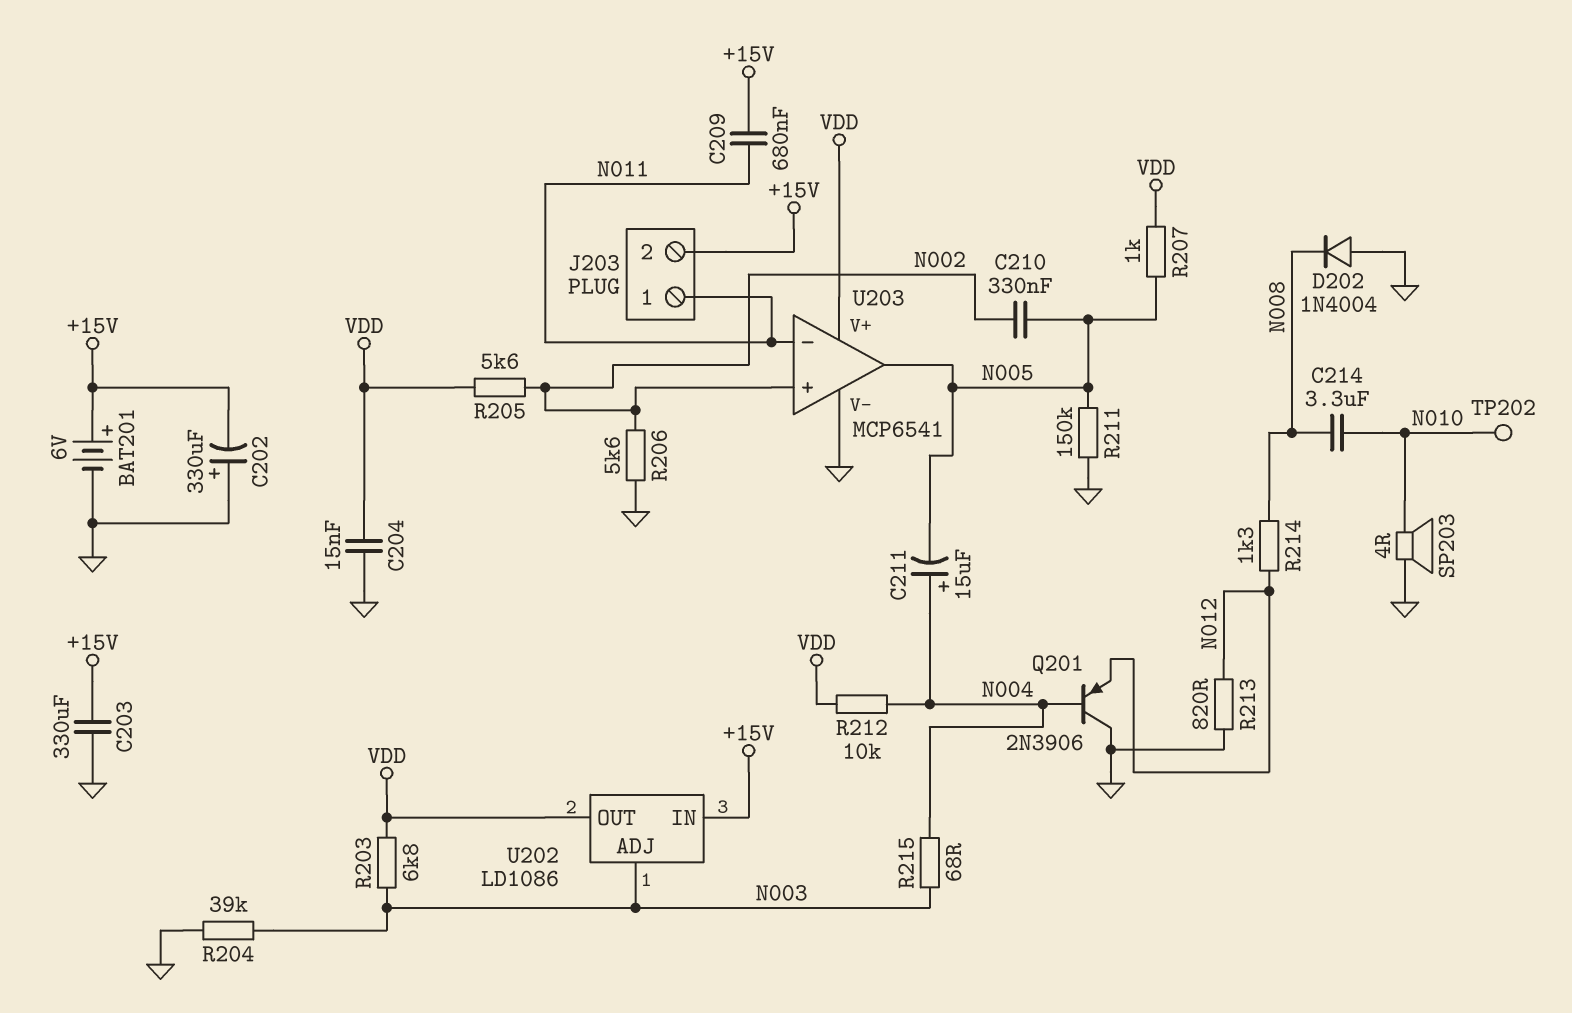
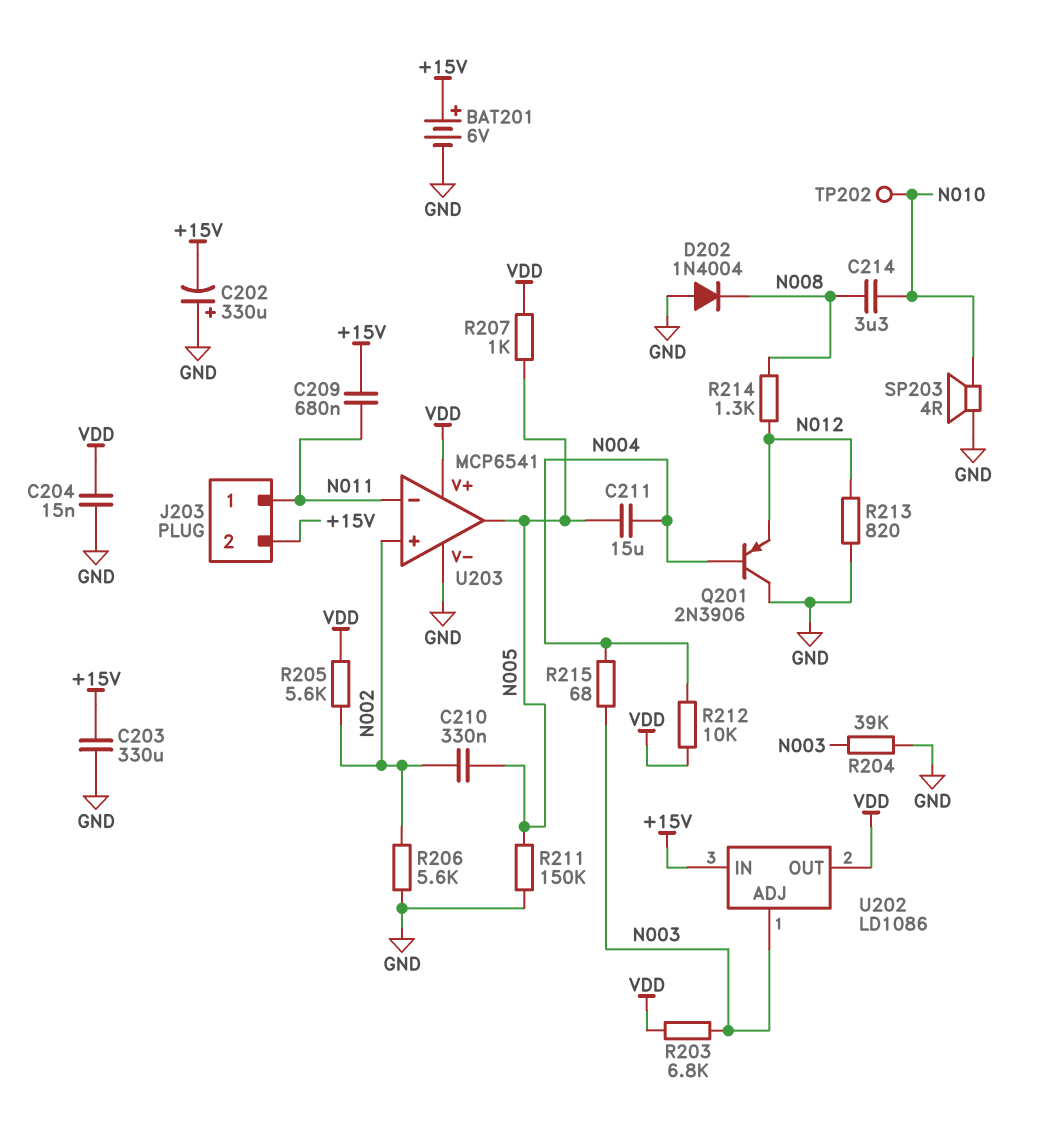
C211: 15uF (plus N004, minus N005) -> 15uF (N004, N005)

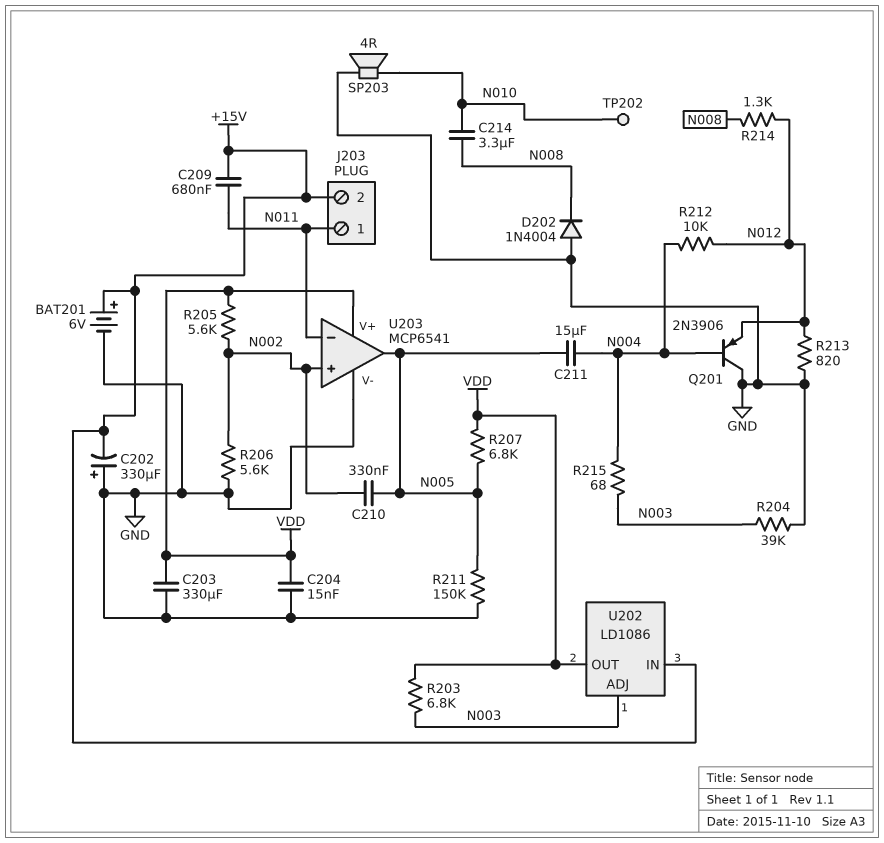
C203: 330uF (+15V, GND) -> 330uF (GND, VDD)
R207: 1k (N005, VDD) -> 6.8k (N005, VDD)
R212: 10k (N004, VDD) -> 10k (N004, N012)

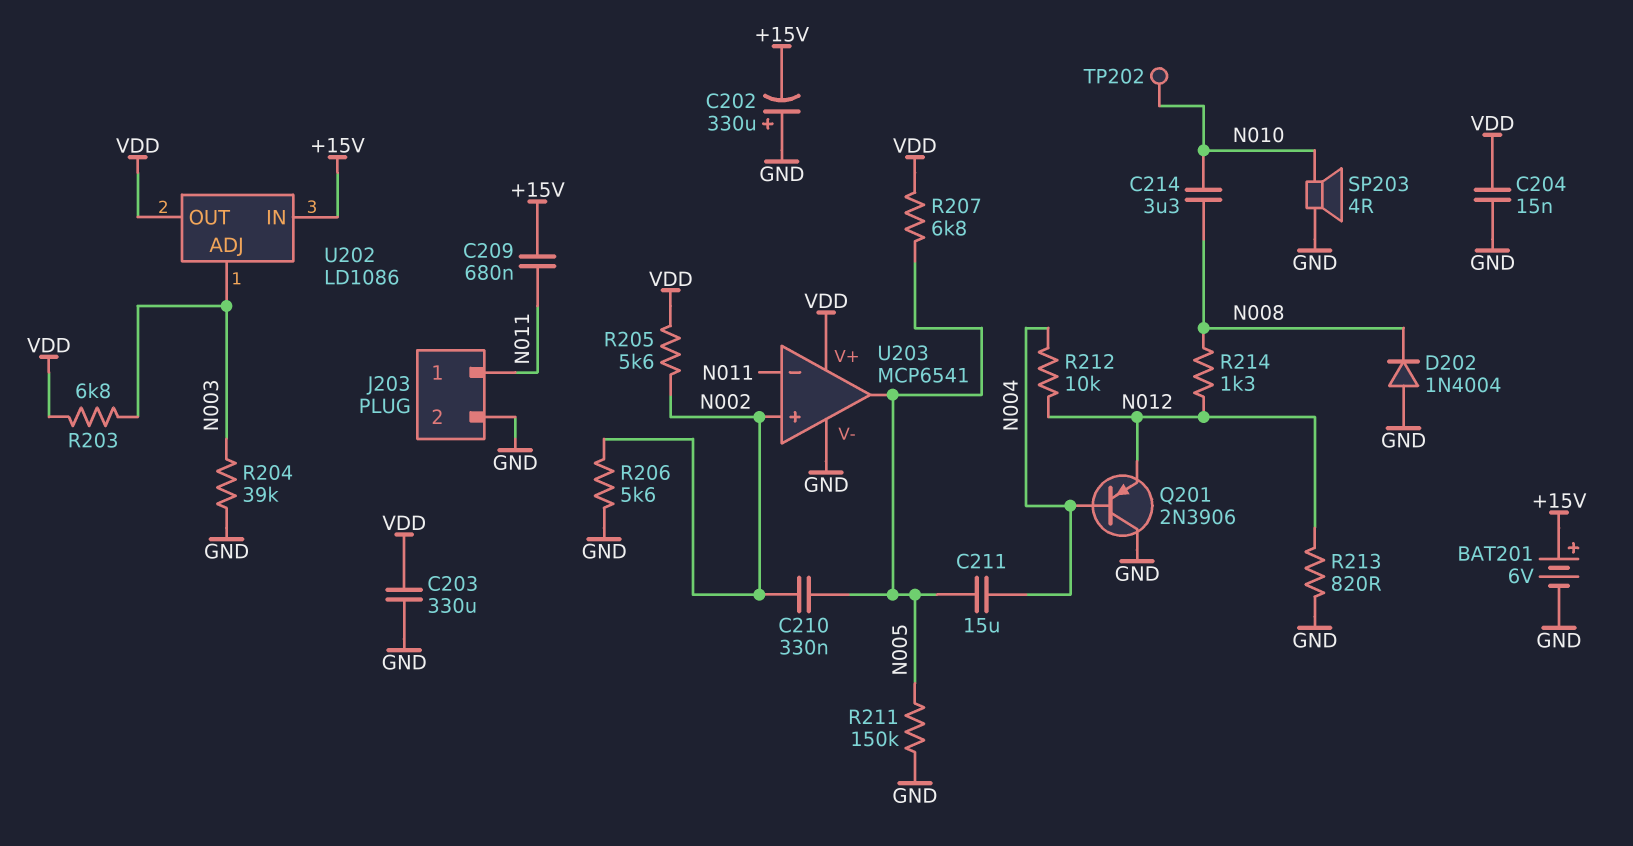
J203 pin 2: +15V -> GND
R215: 68 (N003, N004) -> none

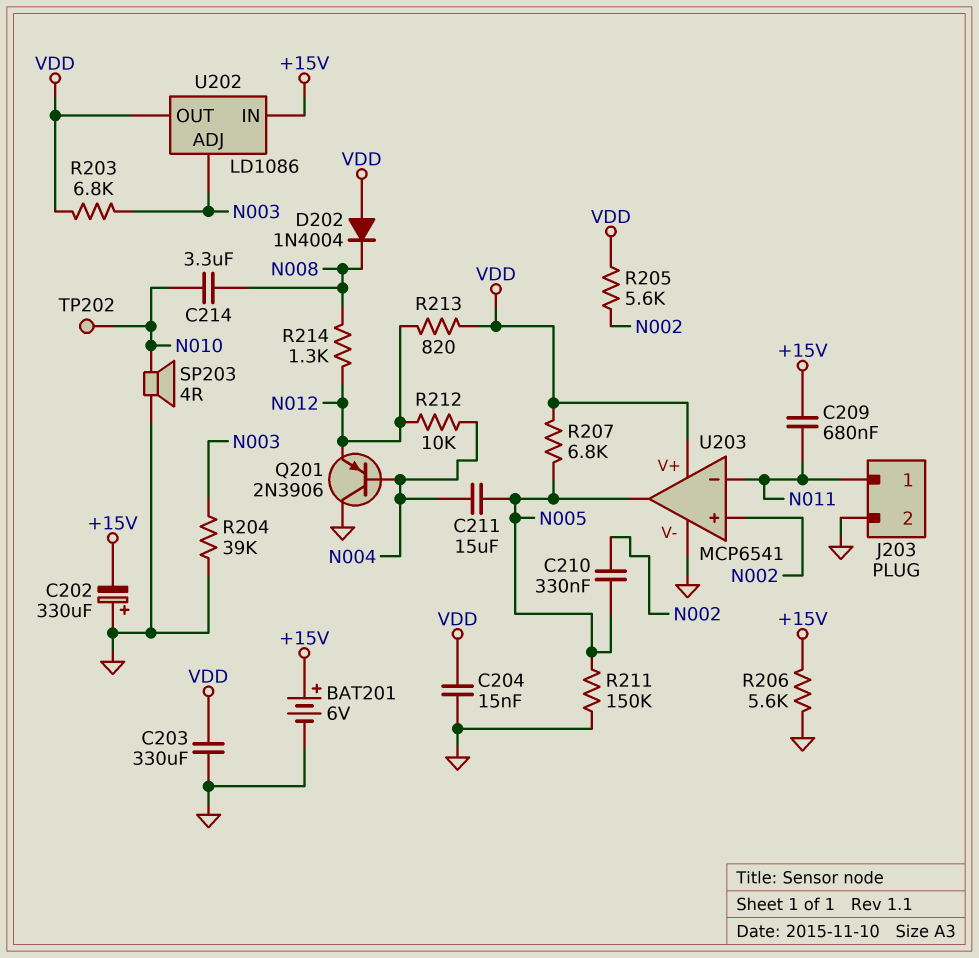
D202: diode 1N4004 (A GND, K N008) -> diode 1N4004 (A VDD, K N008)
R206: 5.6k (GND, N002) -> 5.6k (+15V, GND)
R213: 820 (GND, N012) -> 820 (N012, VDD)

